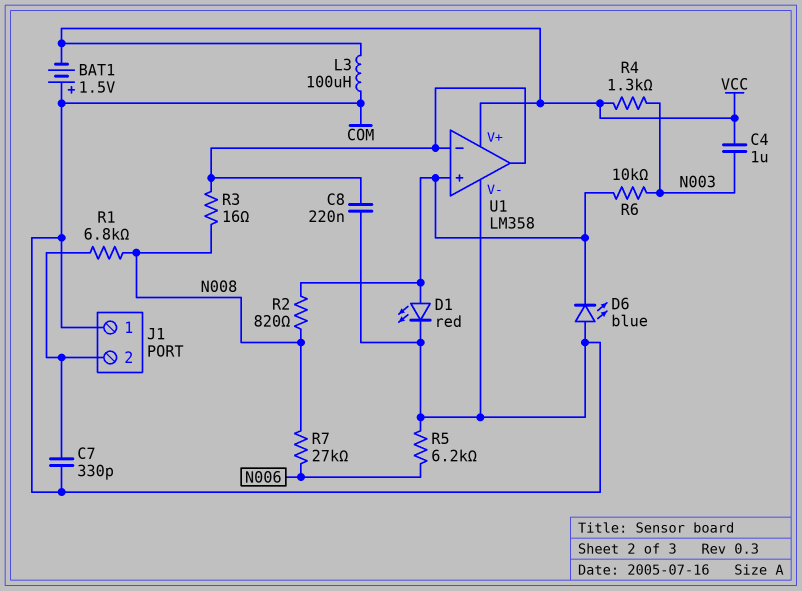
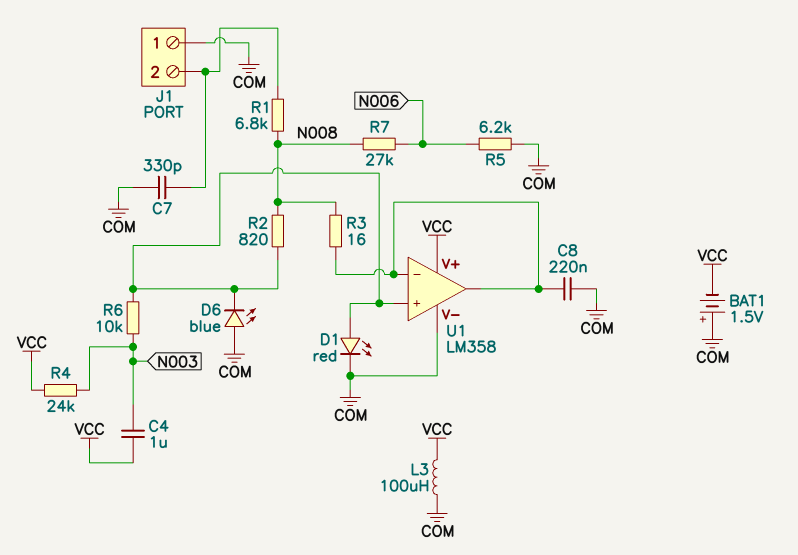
R4: 1.3k (N003, VCC) -> 24k (N003, VCC)

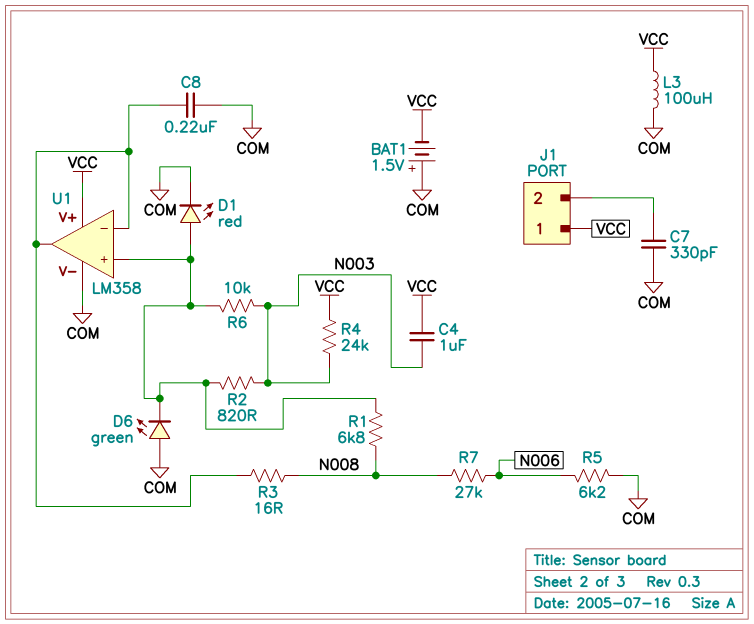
D6: LED blue (A COM, K U1/in+) -> LED green (A COM, K U1/in+)
J1 pin 1: COM -> VCC
R1: 6.8k (J1/2, N008) -> 6.8k (N008, U1/in+)
R2: 820 (N008, U1/in+) -> 820 (N003, U1/in+)

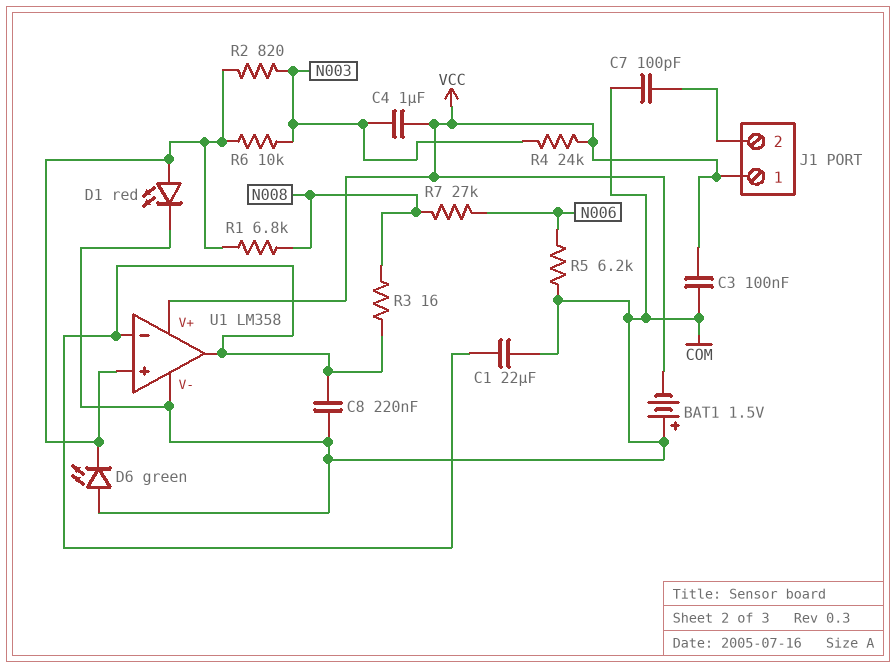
C1: none -> 22uF (COM, U1/in-)
C3: none -> 100nF (COM, VCC)
C7: 330pF (COM, J1/2) -> 100pF (COM, J1/2)
L3: 100uH (COM, VCC) -> none

